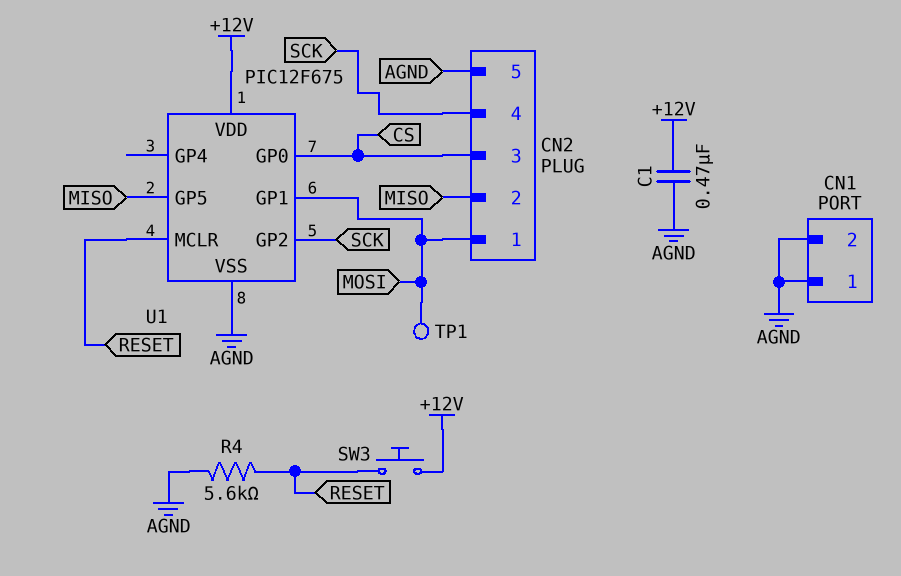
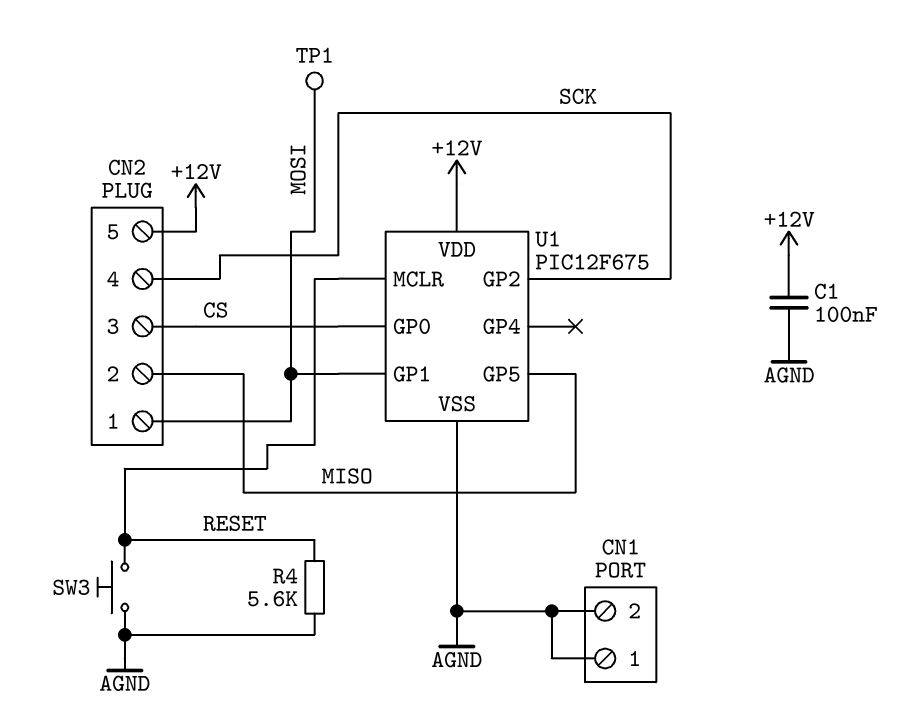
C1: 470nF (+12V, AGND) -> 100nF (+12V, AGND)
CN2 pin 5: AGND -> +12V
SW3: button (+12V, RESET) -> button (AGND, RESET)

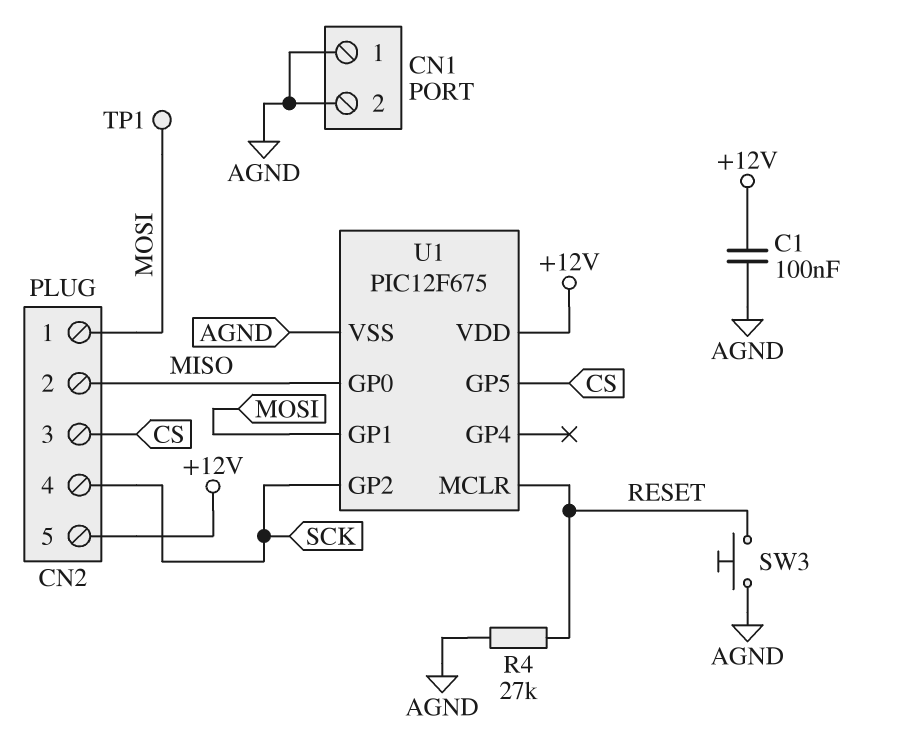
R4: 5.6k (AGND, RESET) -> 27k (AGND, RESET)
U1 pin GP0: CS -> MISO
U1 pin GP5: MISO -> CS

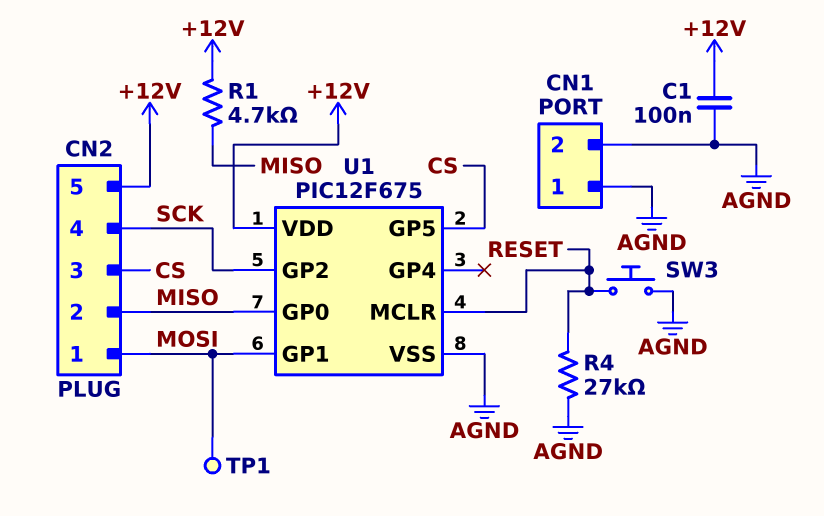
R1: none -> 4.7k (+12V, MISO)

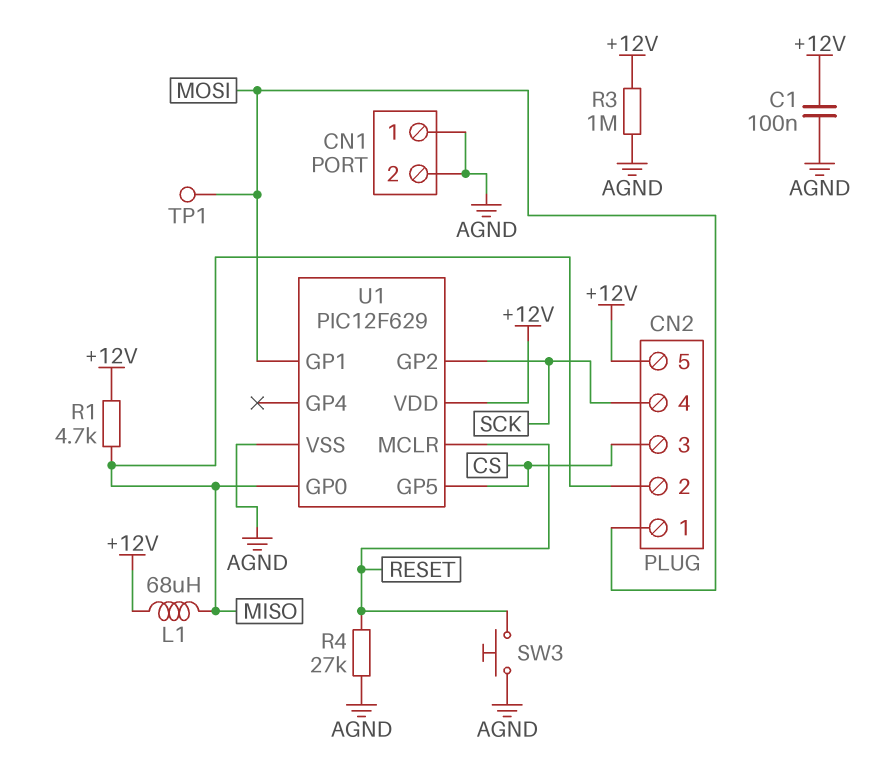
L1: none -> 68uH (+12V, MISO)
R3: none -> 1M (+12V, AGND)
U1: PIC12F675 -> PIC12F629

